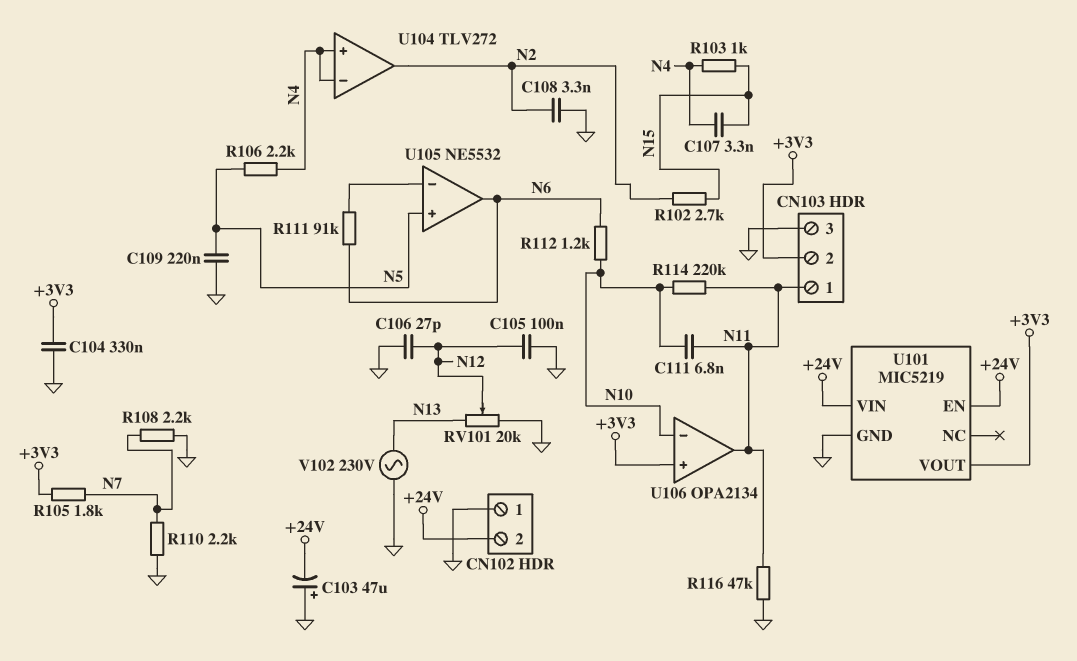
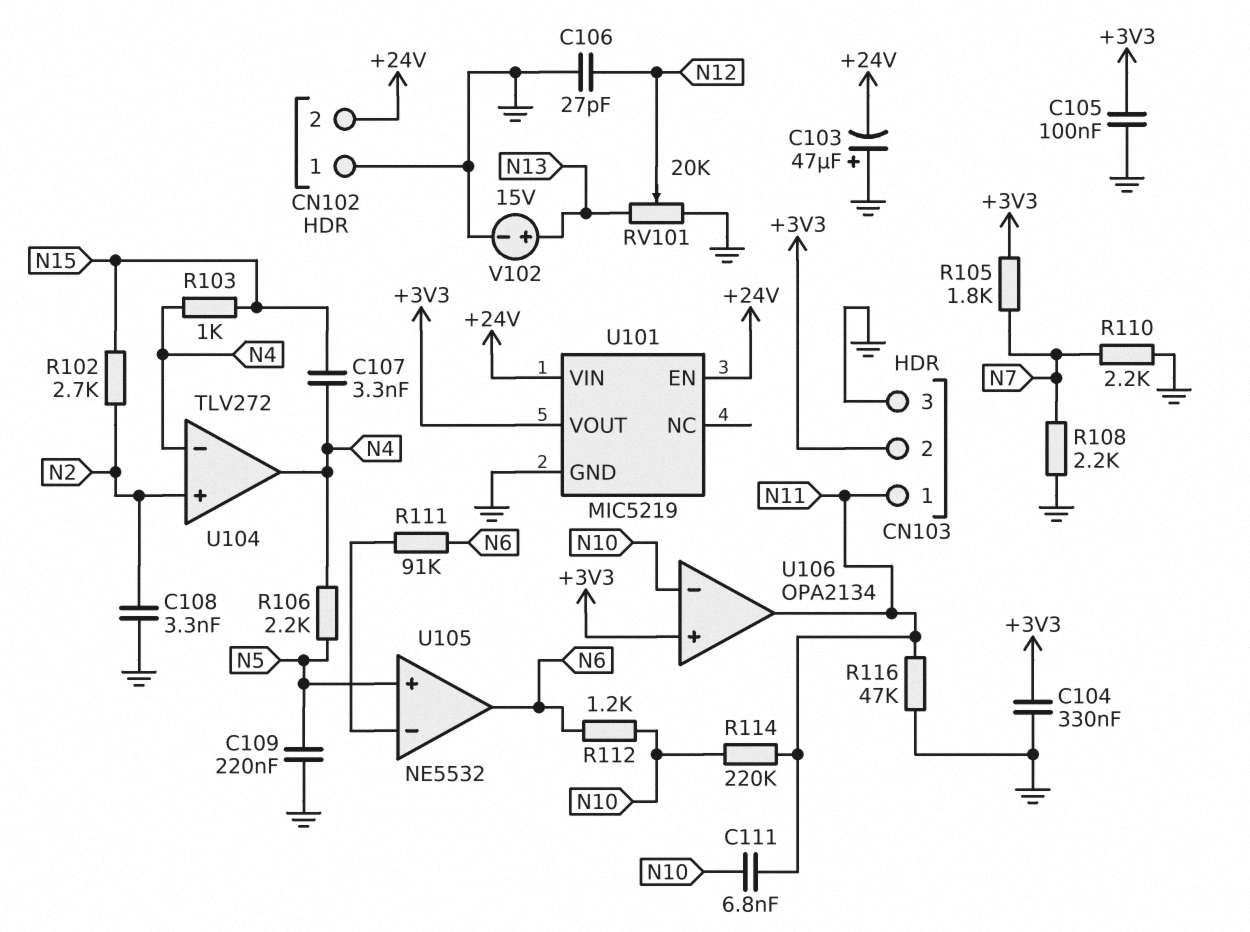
C105: 100nF (GND, N12) -> 100nF (+3V3, GND)
U104 pin in+: N4 -> N2
U104 pin out: N2 -> N4
V102: AC 230V (GND, N13) -> 15V (plus N13, minus GND)

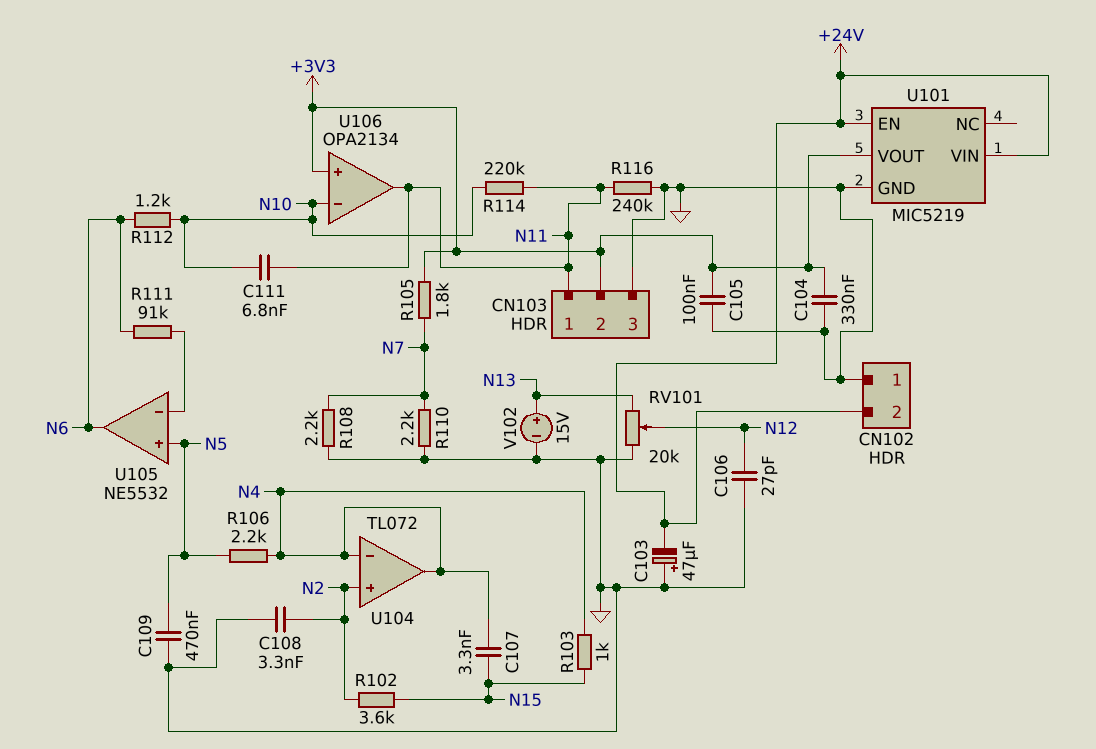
C109: 220nF (GND, N5) -> 470nF (GND, N5)
R102: 2.7k (N2, N15) -> 3.6k (N2, N15)
R116: 47k (GND, N11) -> 240k (GND, N11)
U104: TLV272 -> TL072

